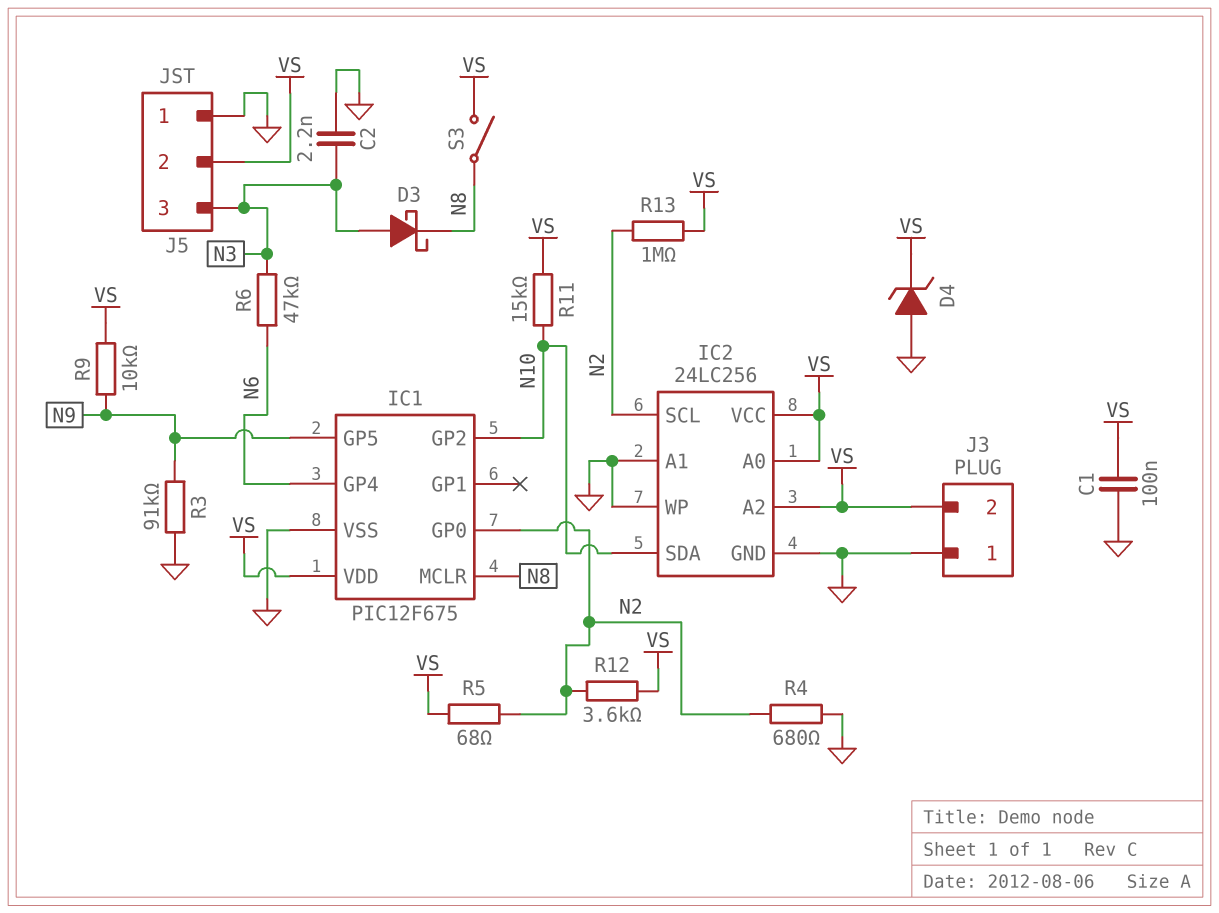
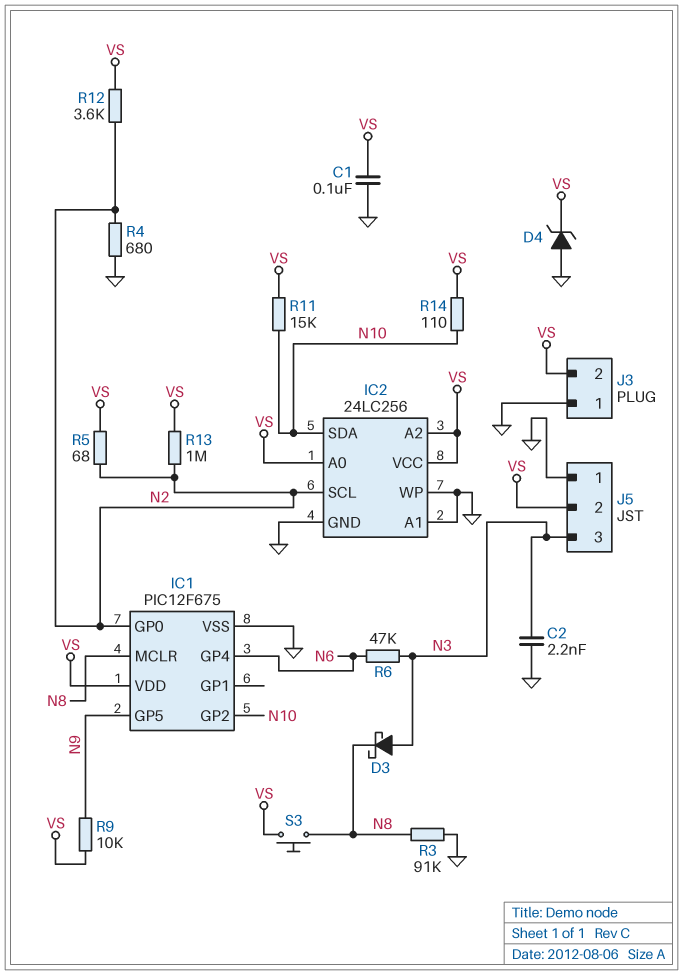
R3: 91k (GND, N9) -> 91k (GND, N8)
R14: none -> 110 (N10, VS)
S3: switch (N8, VS) -> button (N8, VS)

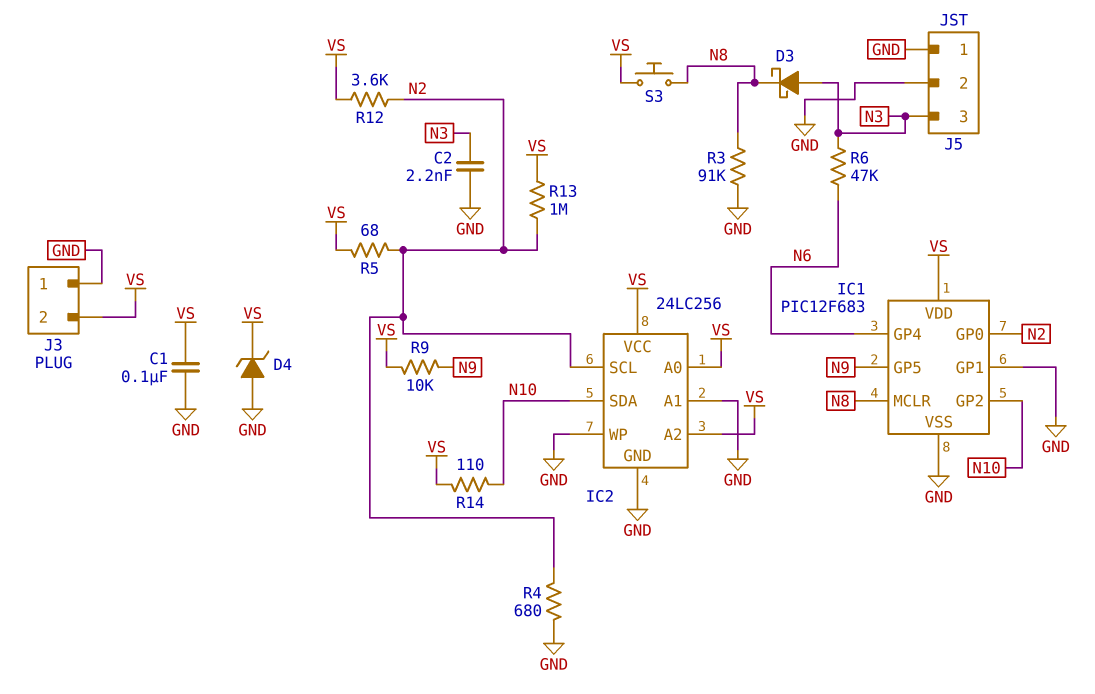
IC1: PIC12F675 -> PIC12F683
IC1 pin GP1: none -> GND
J5 pin 2: VS -> GND
R11: 15k (N10, VS) -> none

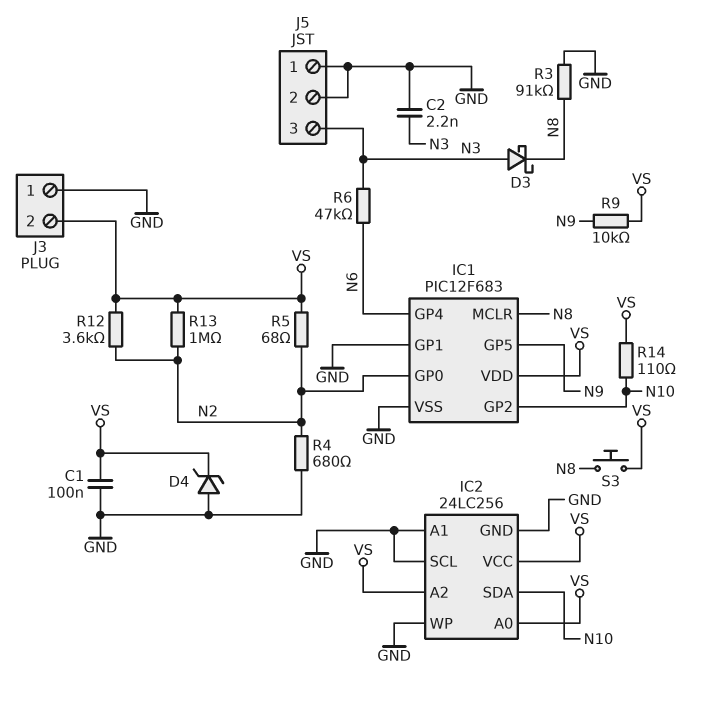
IC2 pin SCL: N2 -> GND

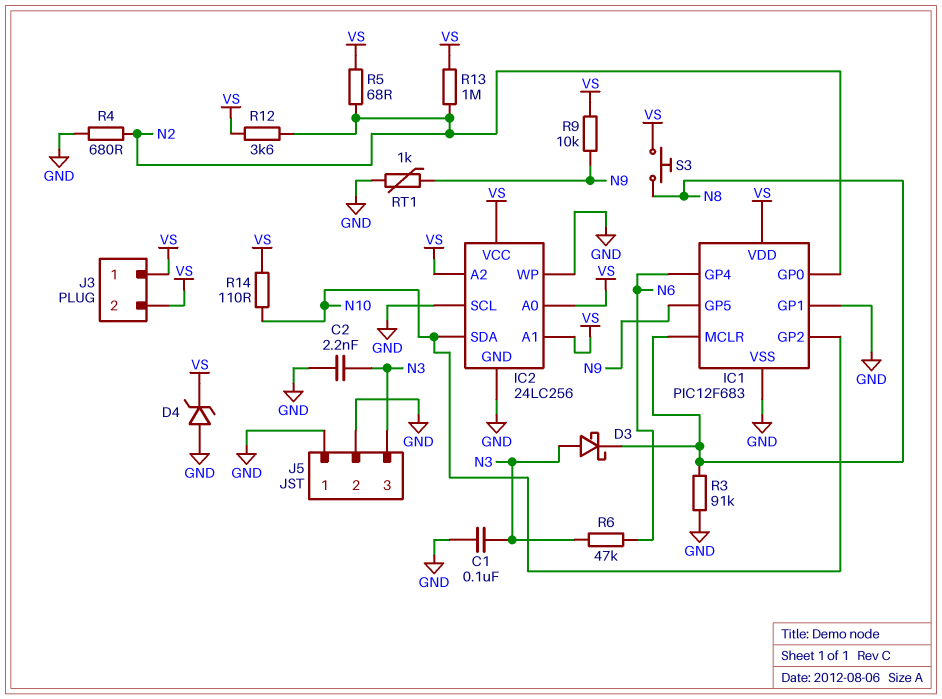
C1: 100nF (GND, VS) -> 100nF (GND, N3)
IC2 pin A1: GND -> VS
J3 pin 1: GND -> VS
RT1: none -> 1k (GND, N9)

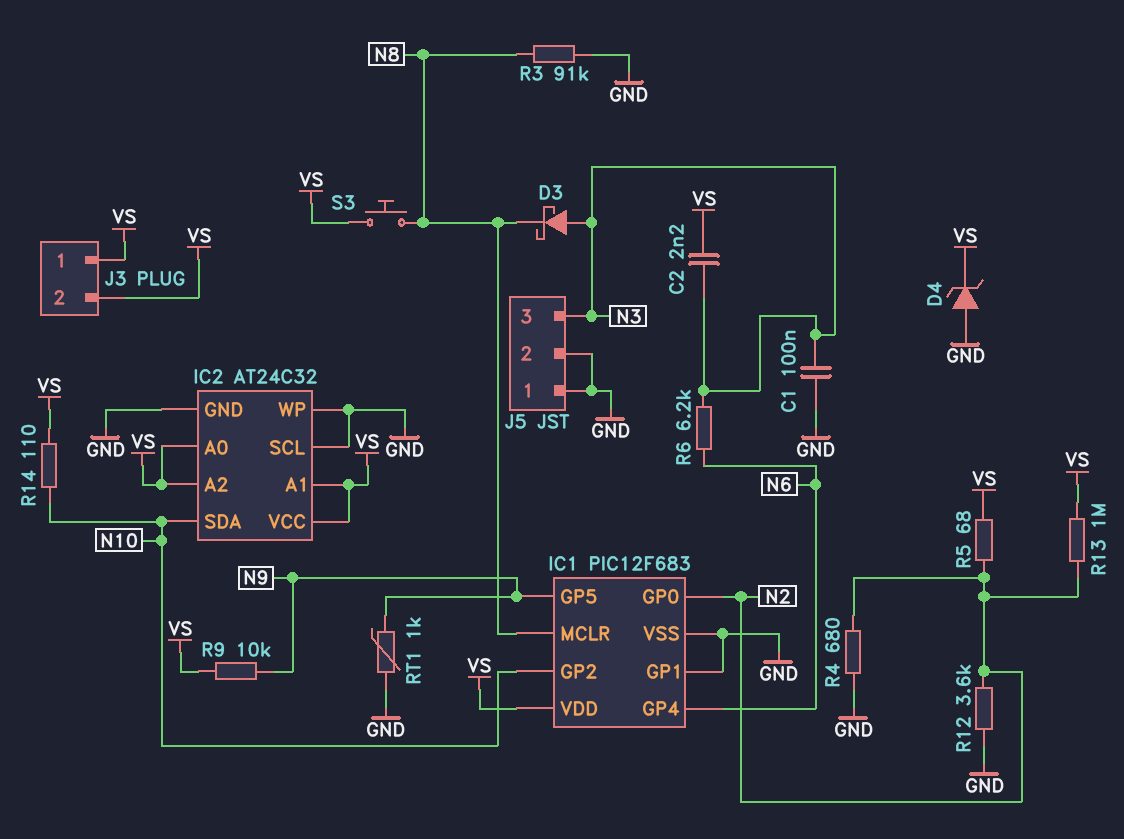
C2: 2.2nF (GND, N3) -> 2.2nF (N3, VS)
IC2: 24LC256 -> AT24C32
R6: 47k (N3, N6) -> 6.2k (N3, N6)
R12: 3.6k (N2, VS) -> 3.6k (GND, N2)

